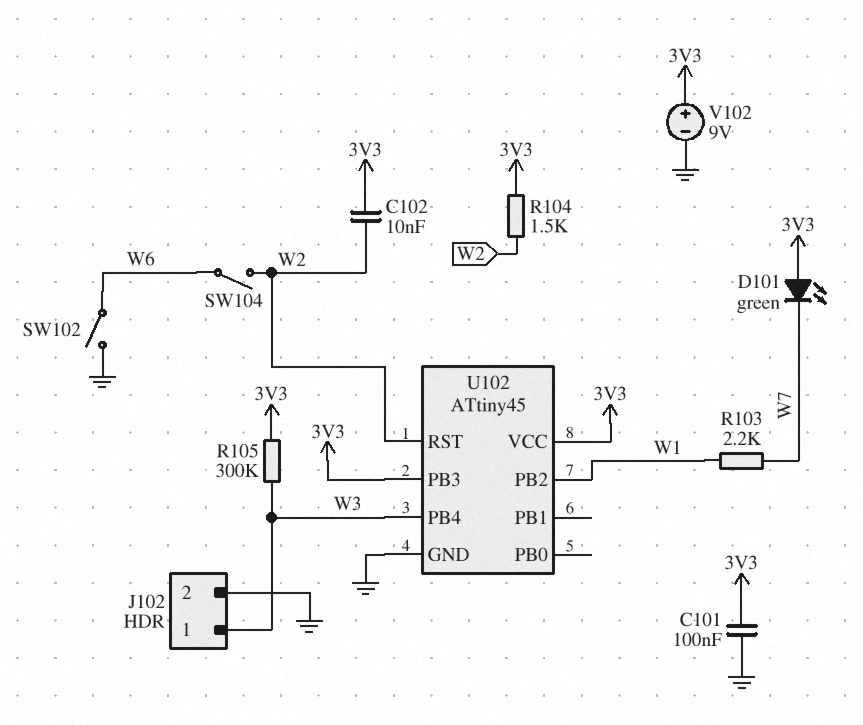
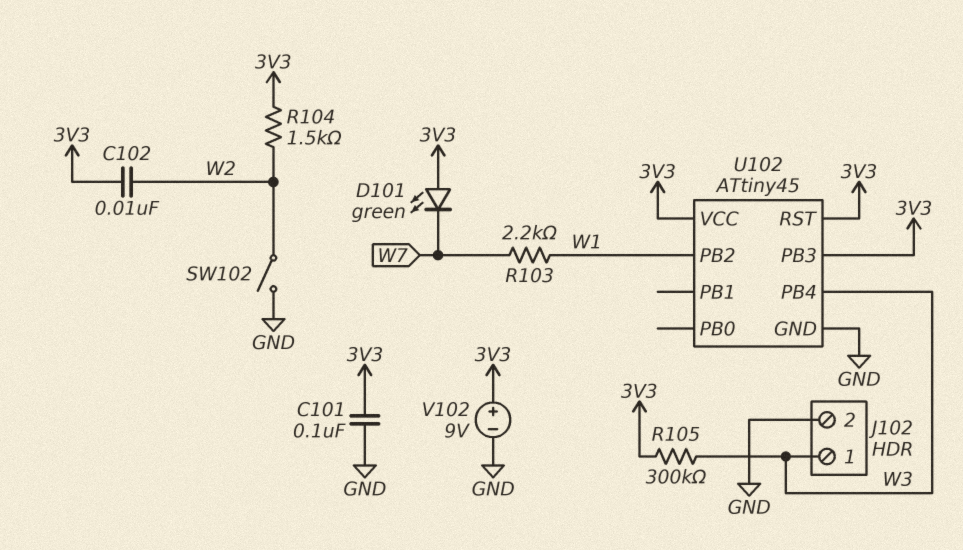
SW102: switch (GND, W6) -> switch (GND, W2)
SW104: switch (W2, W6) -> none
U102 pin RST: W2 -> 3V3

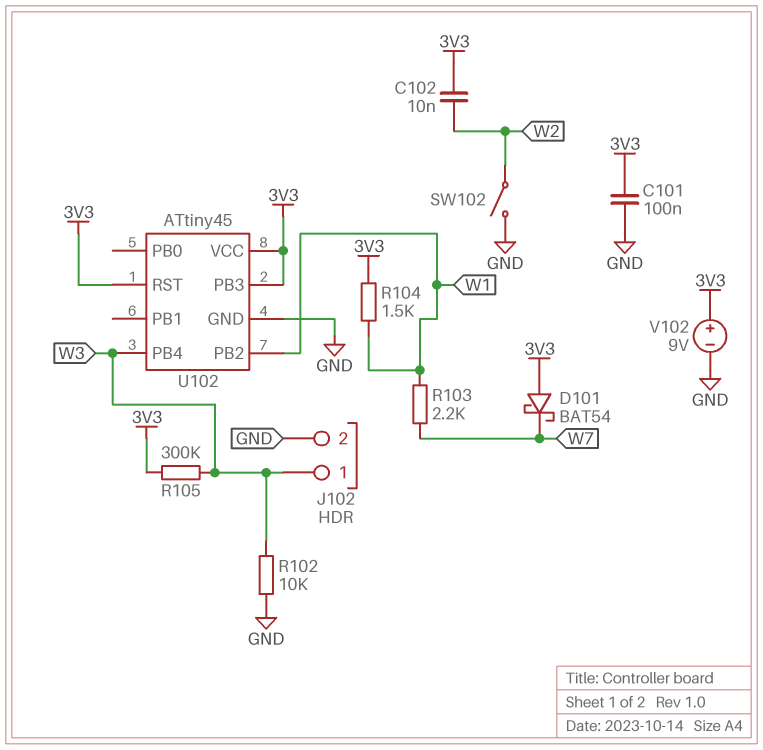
D101: LED green (A 3V3, K W7) -> schottky BAT54 (A 3V3, K W7)
R102: none -> 10k (GND, W3)
R104: 1.5k (3V3, W2) -> 1.5k (3V3, W1)

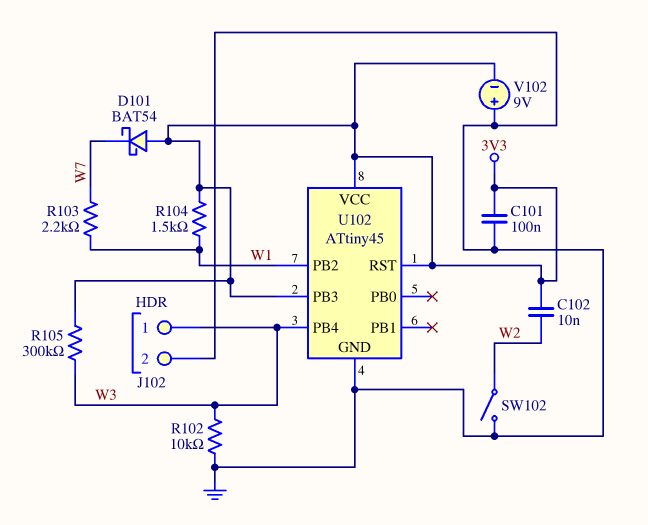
V102: 9V (plus 3V3, minus GND) -> 9V (plus GND, minus 3V3)

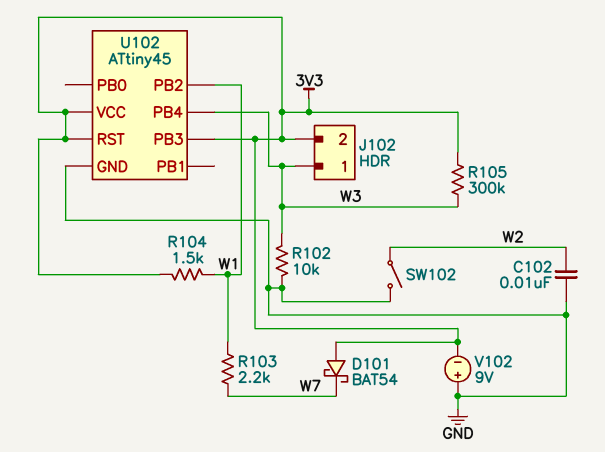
C101: 100nF (3V3, GND) -> none
C102: 10nF (3V3, W2) -> 10nF (GND, W2)
J102 pin 2: GND -> 3V3

